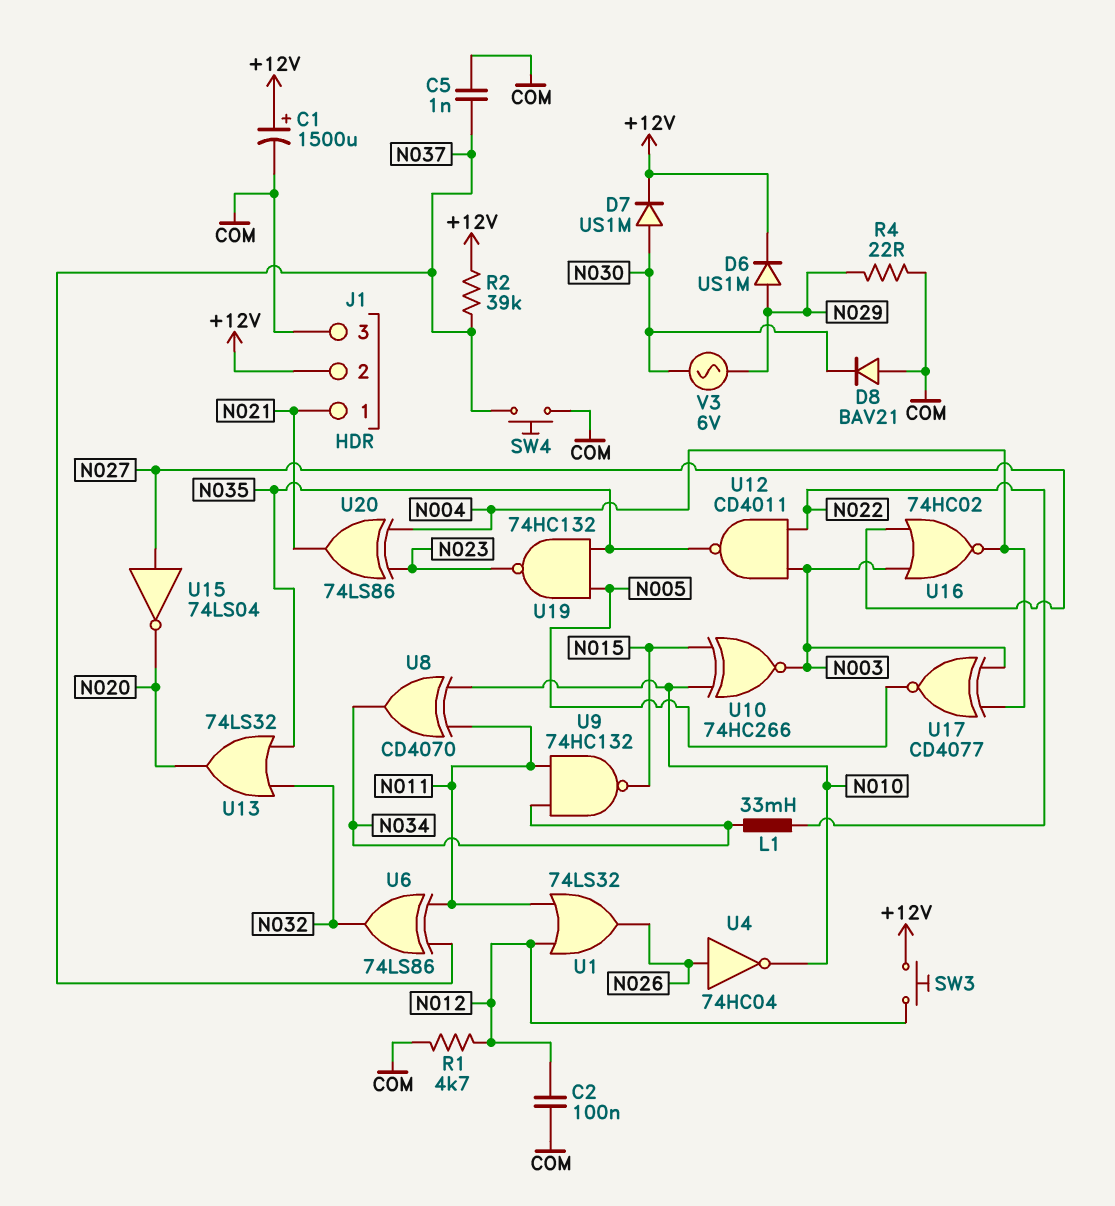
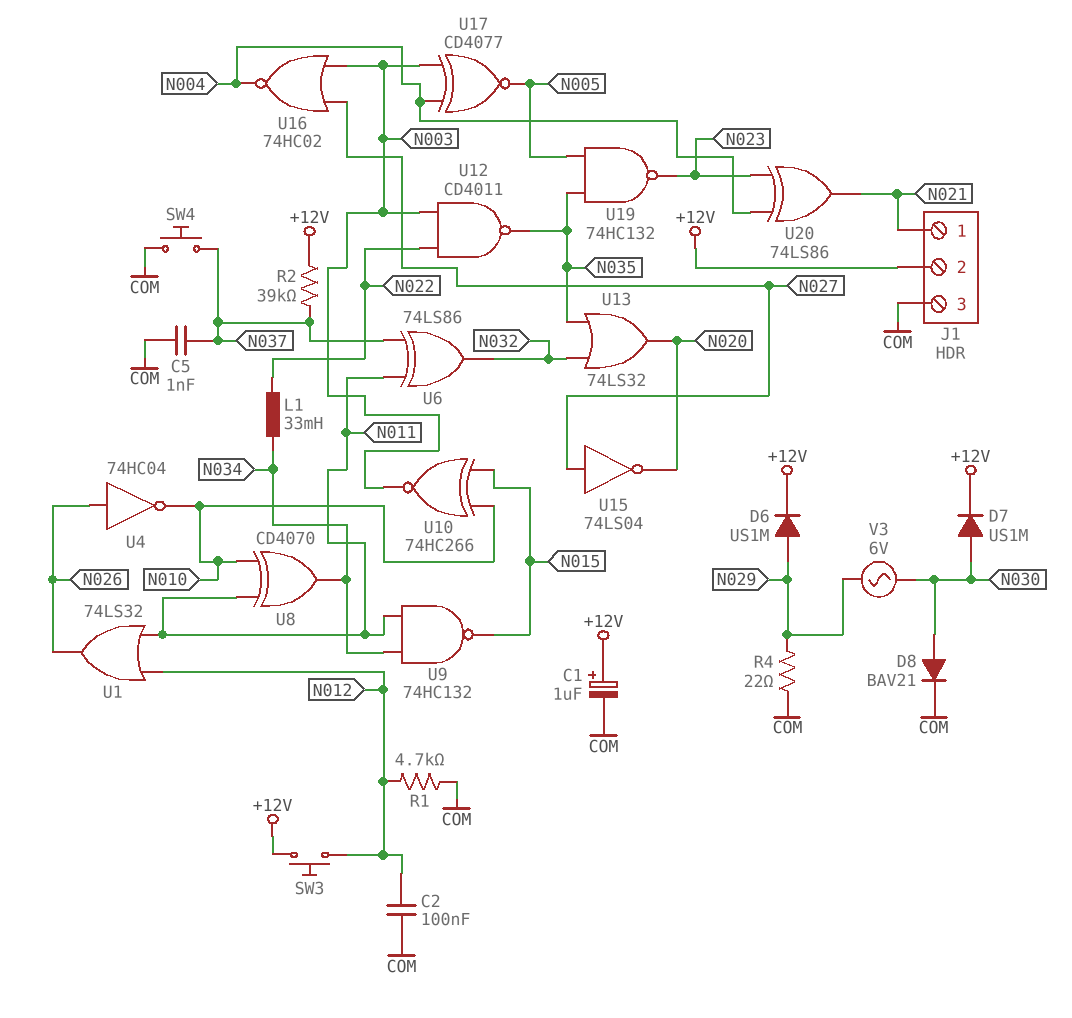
C1: 1500uF (plus +12V, minus COM) -> 1uF (plus +12V, minus COM)
D8: diode BAV21 (A COM, K N030) -> diode BAV21 (A N030, K COM)

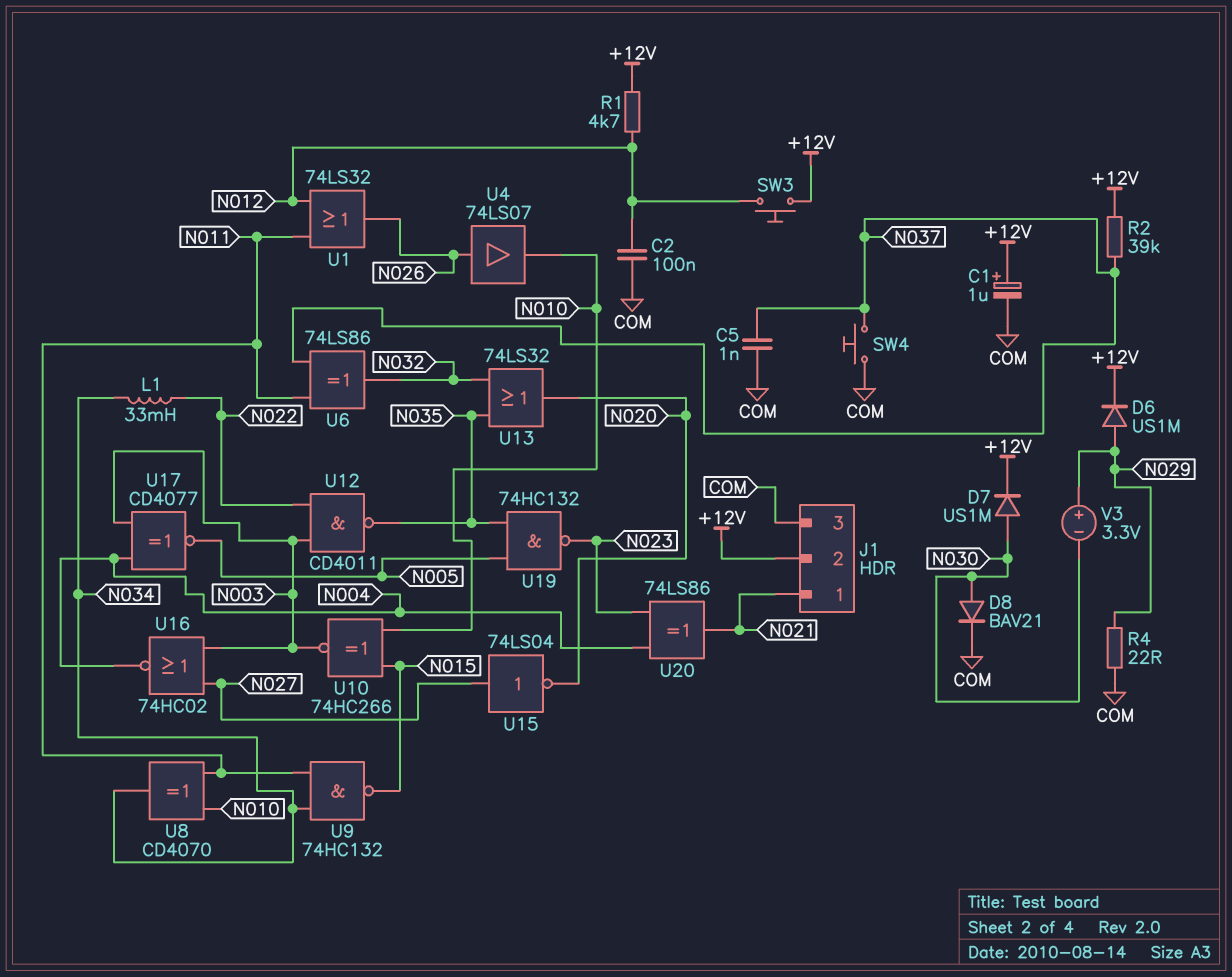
R1: 4.7k (COM, N012) -> 4.7k (+12V, N012)
U4: NOT 74HC04 (in N026, out N010) -> buffer 74LS07 (in N026, out N010)
V3: AC 6V (N029, N030) -> 3.3V (plus N029, minus N030)

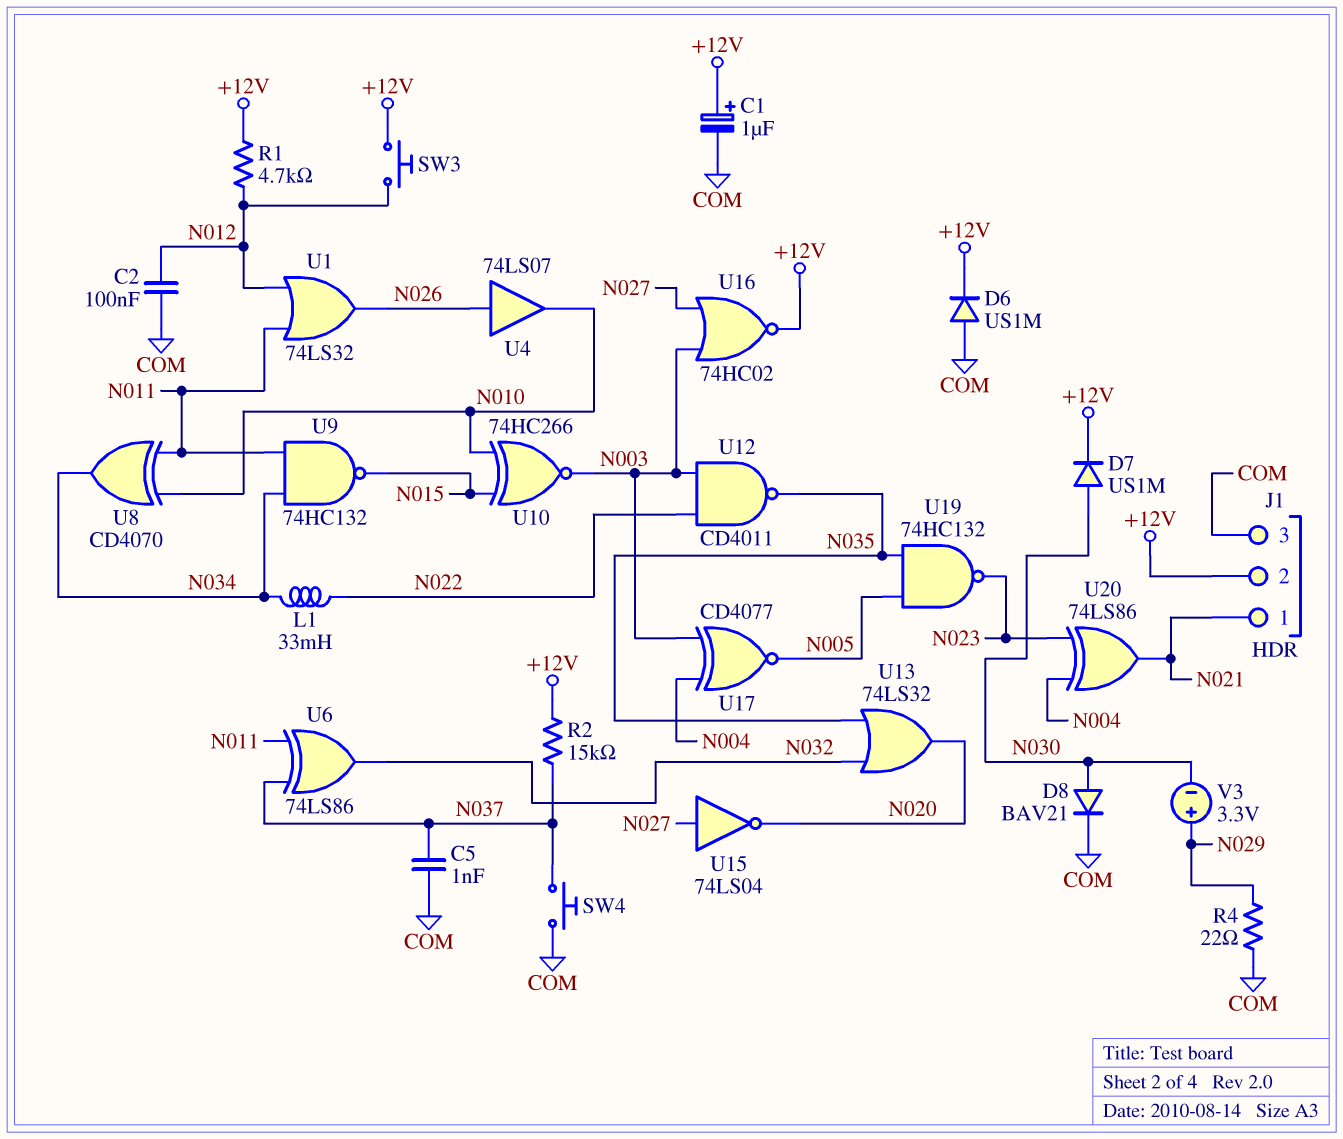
D6: diode US1M (A N029, K +12V) -> diode US1M (A COM, K +12V)
R2: 39k (+12V, N037) -> 15k (+12V, N037)
U16: NOR 74HC02 (in N003, in N027, out N004) -> NOR 74HC02 (in N003, in N027, out +12V)

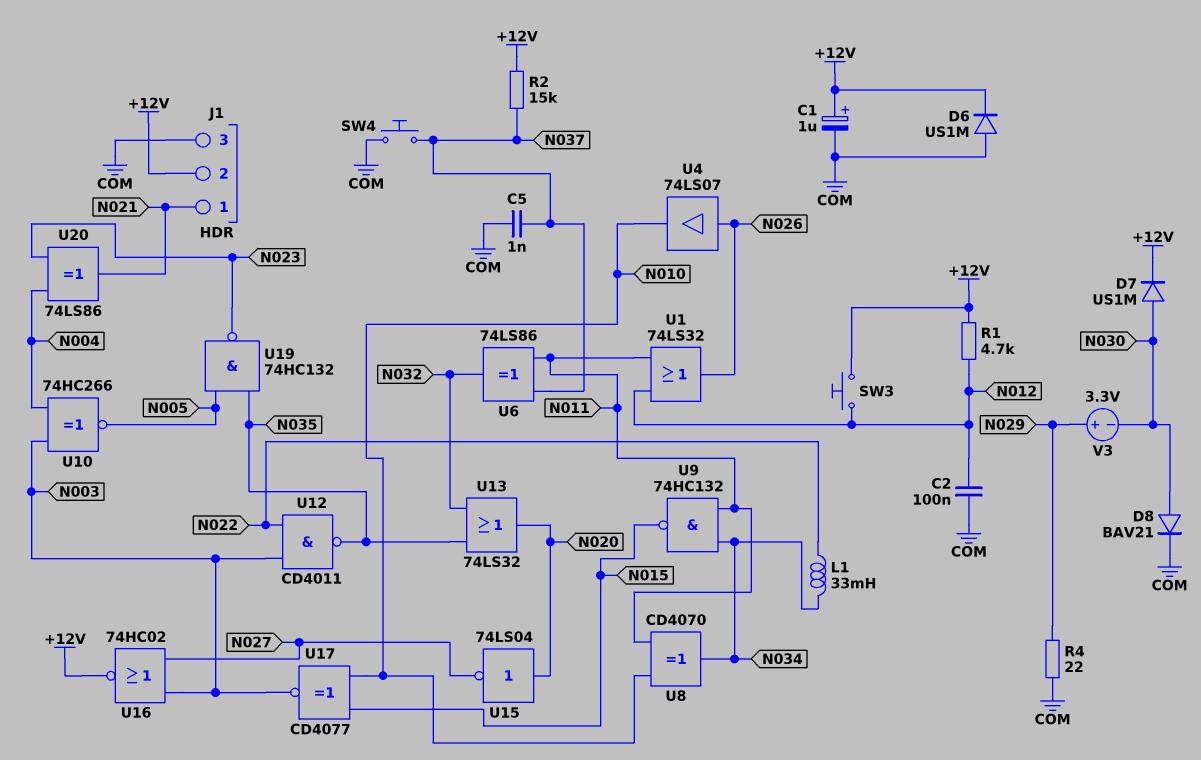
U10: XNOR 74HC266 (in N010, in N015, out N003) -> XNOR 74HC266 (in N003, in N004, out N005)
U15: NOT 74LS04 (in N027, out N020) -> NOT 74LS04 (in N020, out N027)
U17: XNOR CD4077 (in N003, in N004, out N005) -> XNOR CD4077 (in N010, in N015, out N003)

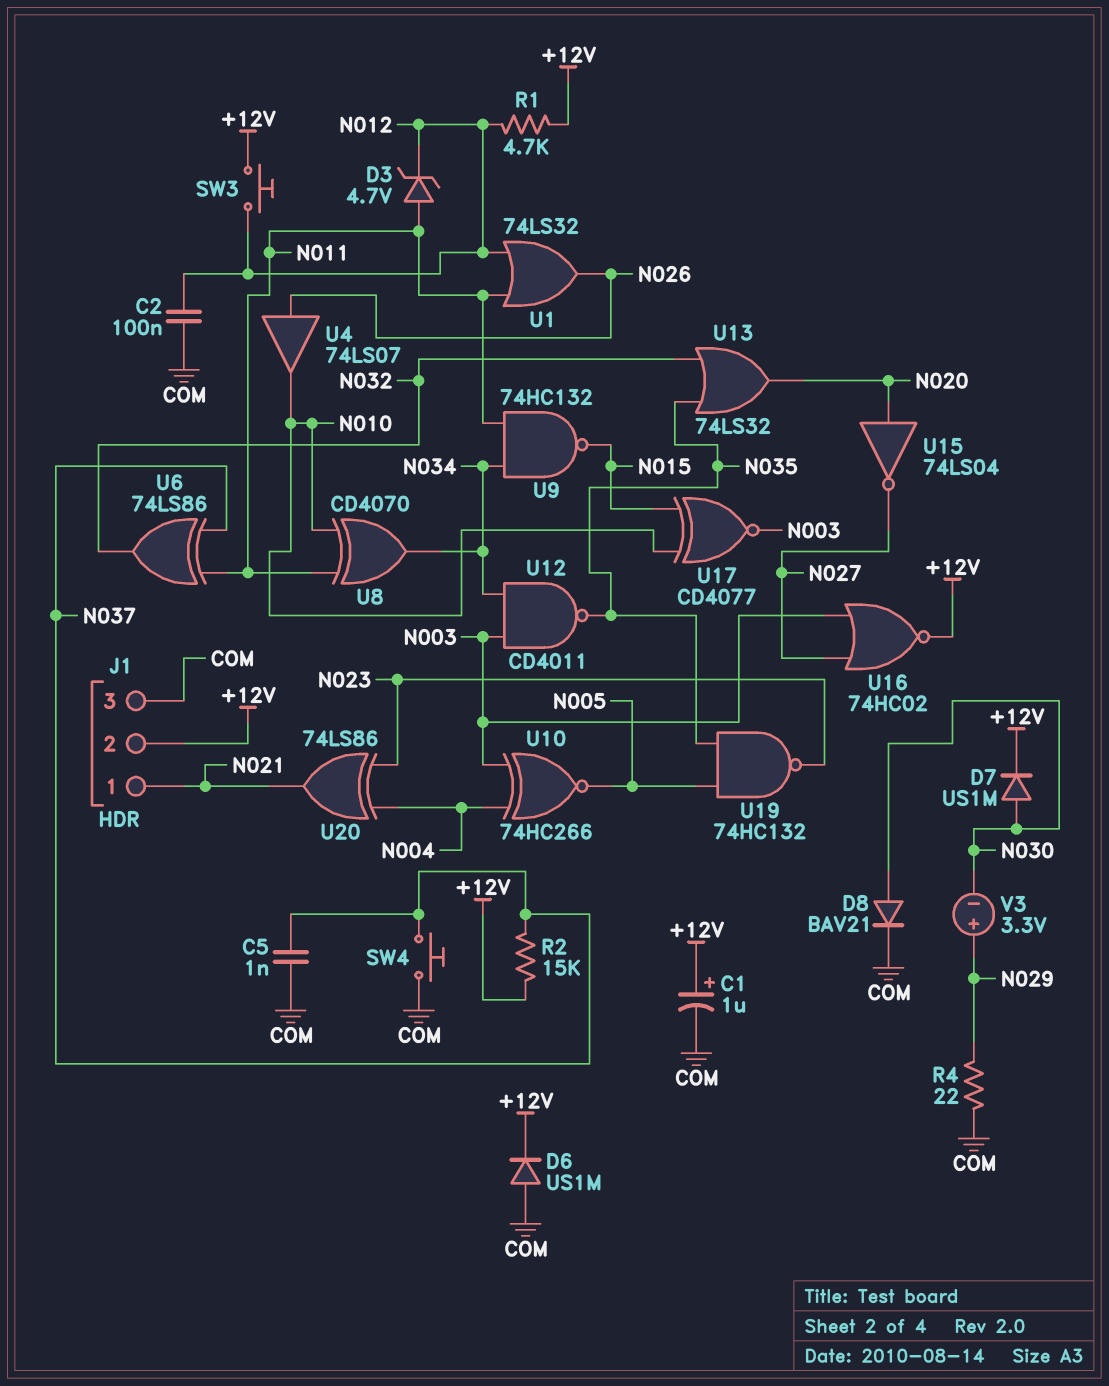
D3: none -> zener 4.7V (A N011, K N012)
L1: 33mH (N022, N034) -> none
U12: NAND CD4011 (in N003, in N022, out N035) -> NAND CD4011 (in N003, in N034, out N035)

